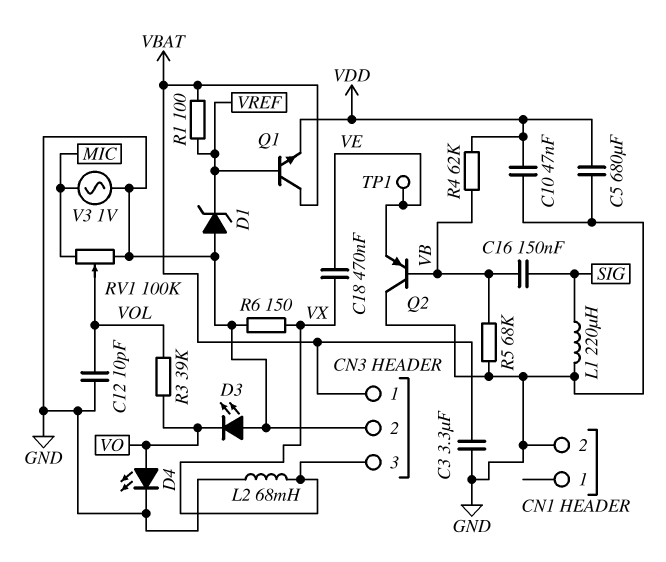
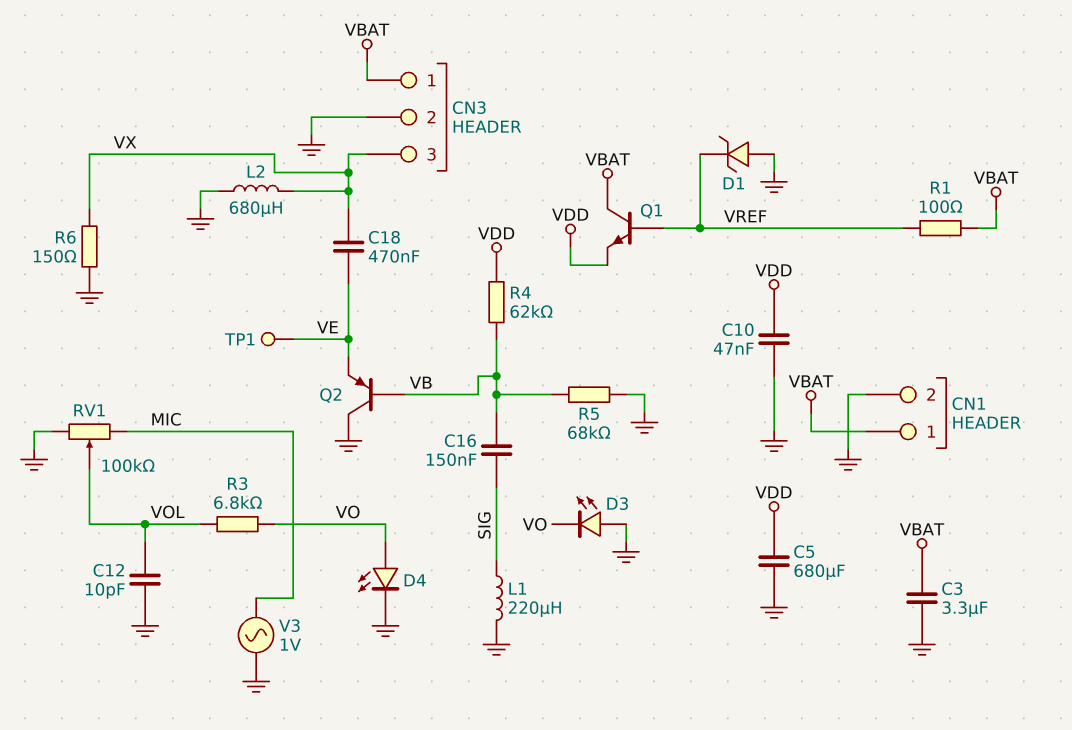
CN1 pin 1: none -> VBAT
L2: 68mH (GND, VX) -> 680uH (GND, VX)
R3: 39k (VO, VOL) -> 6.8k (VO, VOL)

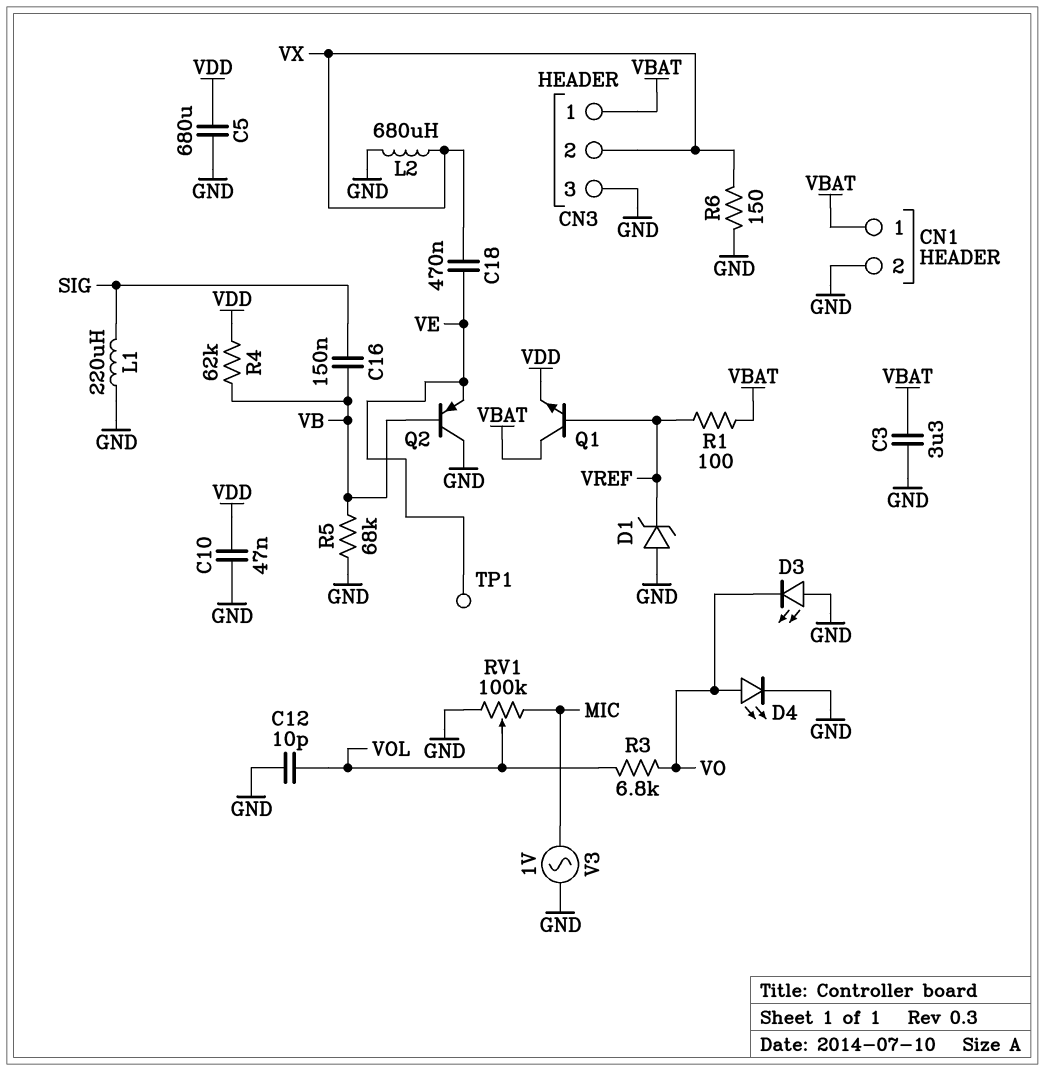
CN3 pin 2: GND -> VX
CN3 pin 3: VX -> GND

